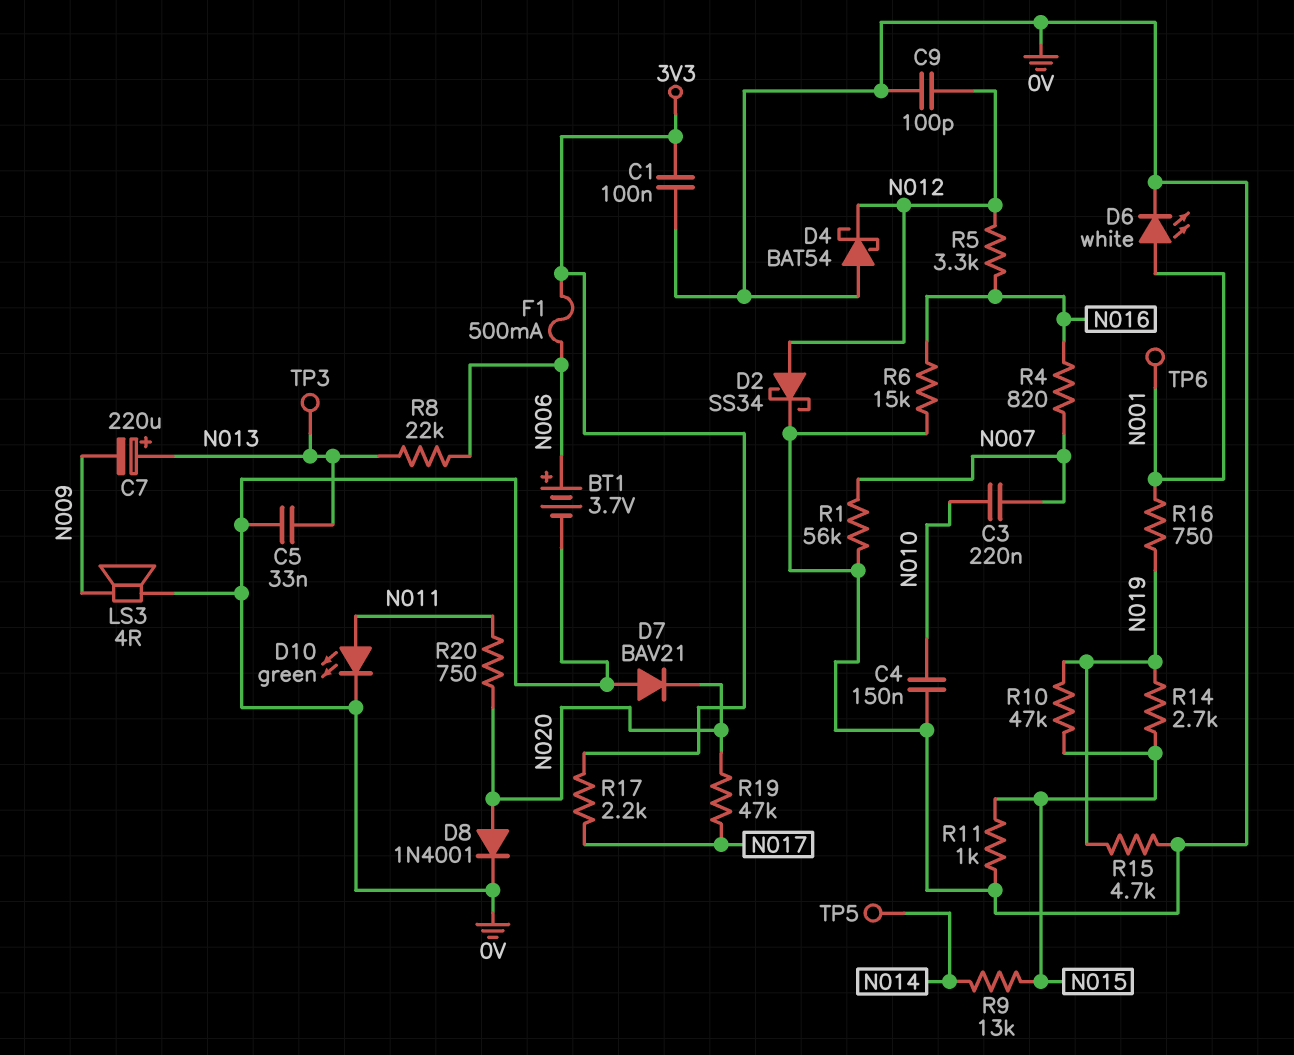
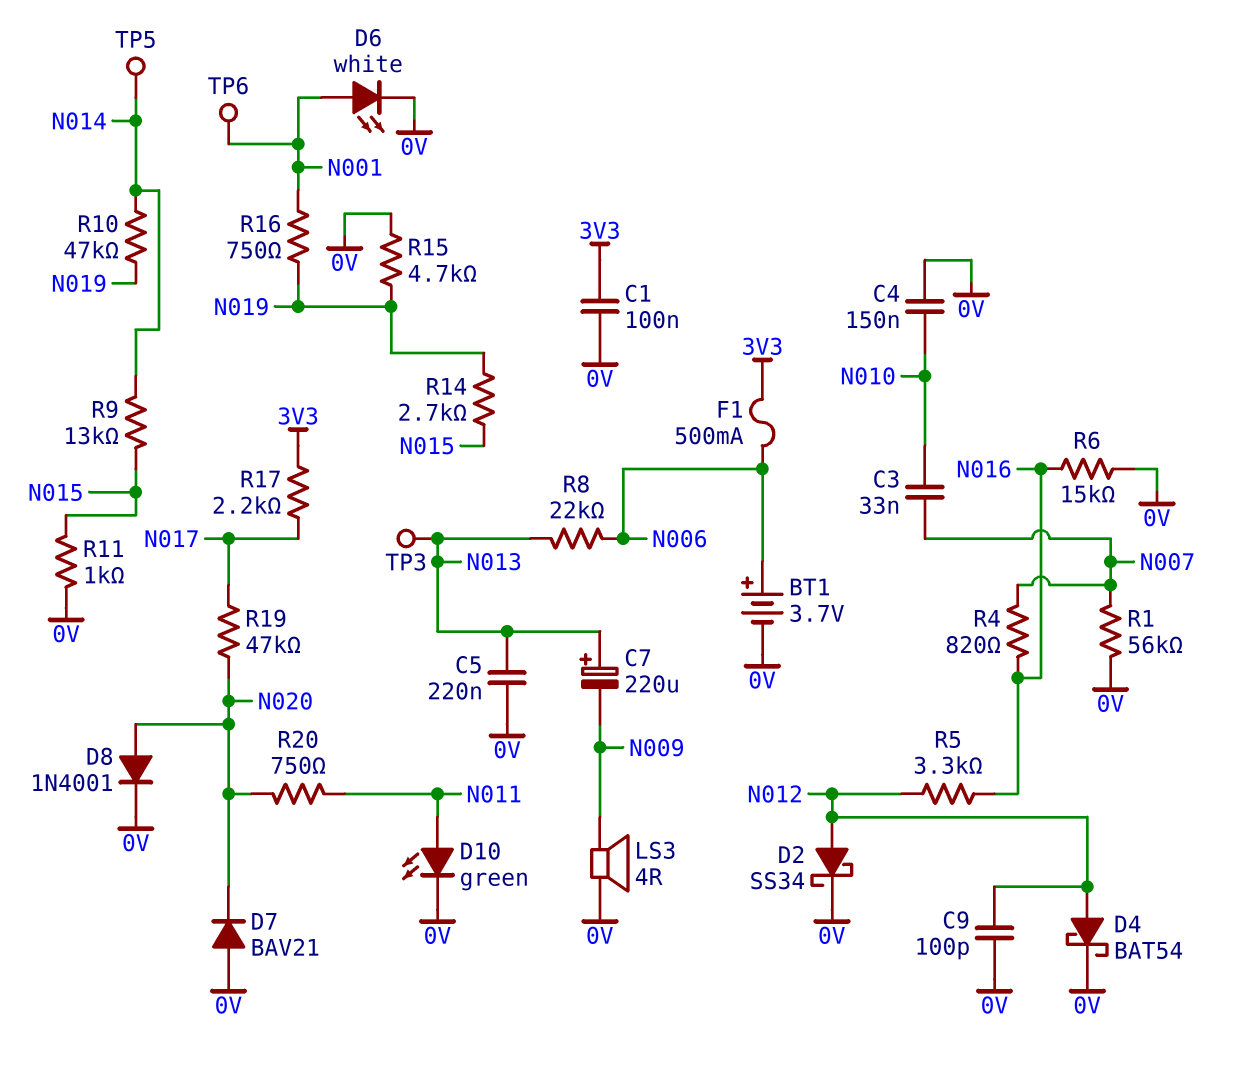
C3: 220nF (N007, N010) -> 33nF (N007, N010)
C5: 33nF (0V, N013) -> 220nF (0V, N013)
D4: schottky BAT54 (A 0V, K N012) -> schottky BAT54 (A N012, K 0V)
R10: 47k (N015, N019) -> 47k (N014, N019)

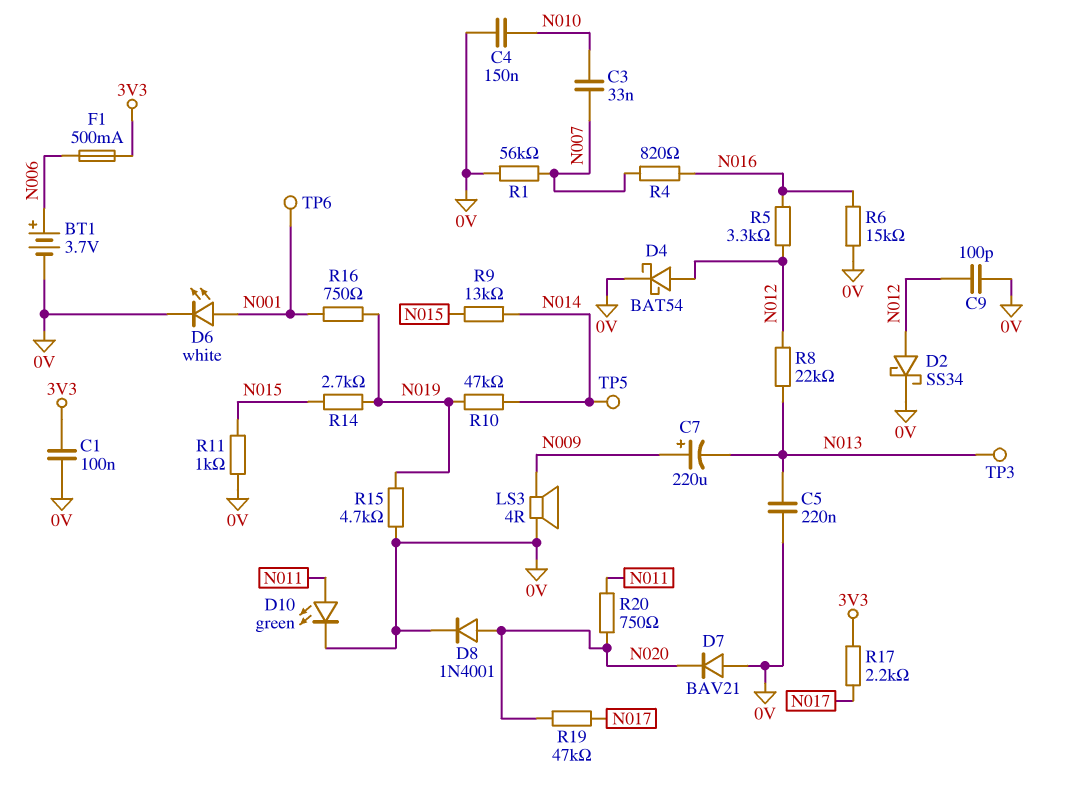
C7: 220uF (plus N013, minus N009) -> 220uF (plus N009, minus N013)
R8: 22k (N006, N013) -> 22k (N012, N013)

